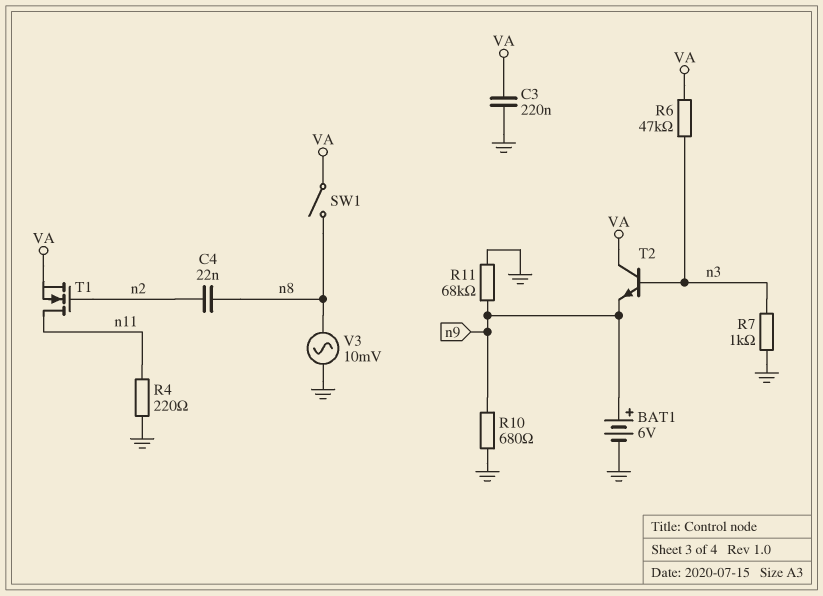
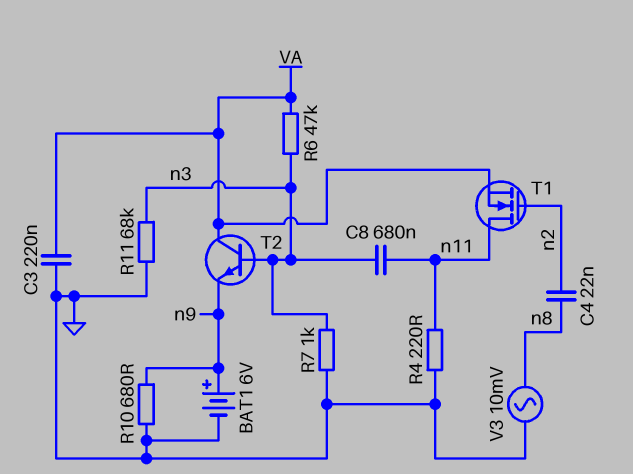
C8: none -> 680nF (n3, n11)
R11: 68k (GND, n9) -> 68k (GND, n3)
SW1: switch (VA, n8) -> none

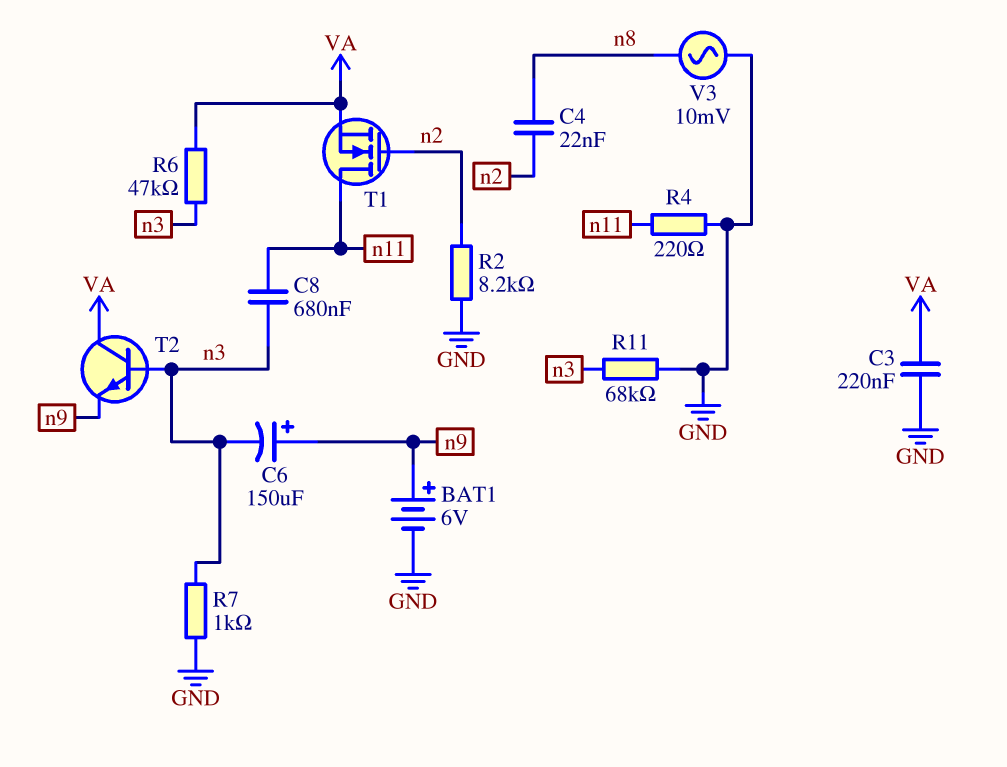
C6: none -> 150uF (plus n9, minus n3)
R2: none -> 8.2k (GND, n2)
R10: 680 (GND, n9) -> none

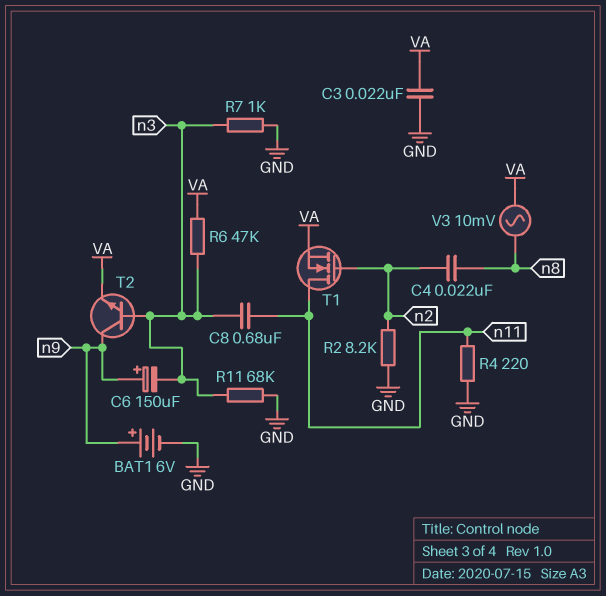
C3: 220nF (GND, VA) -> 22nF (GND, VA)
T2: NPN (B n3, C VA, E n9) -> NPN (B n3, C n9, E VA)
V3: AC 10mV (GND, n8) -> AC 10mV (VA, n8)

